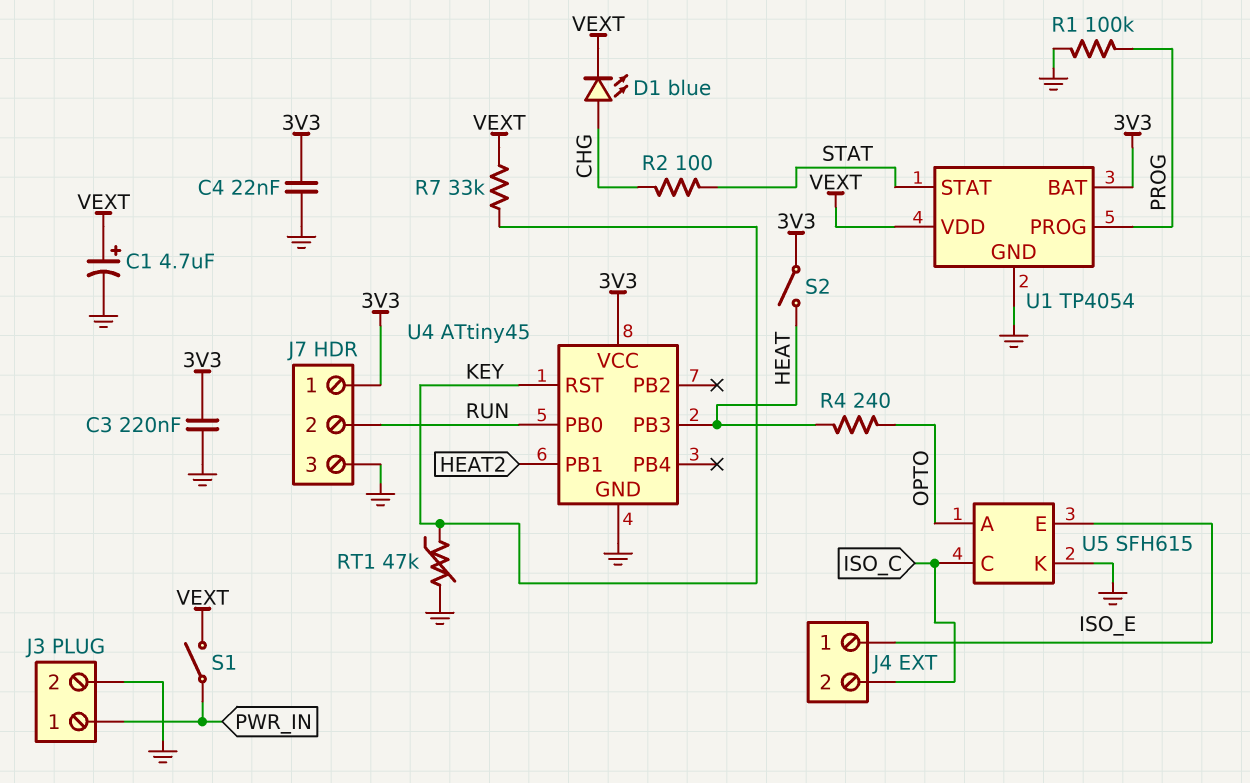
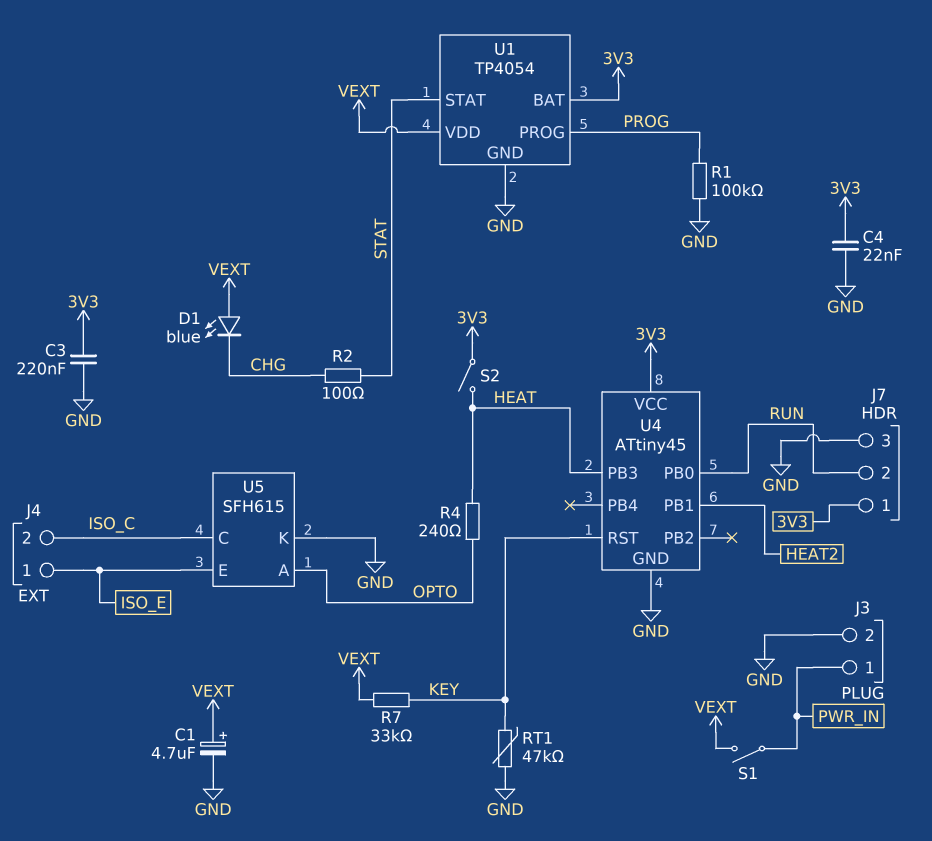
D1: LED blue (A CHG, K VEXT) -> LED blue (A VEXT, K CHG)

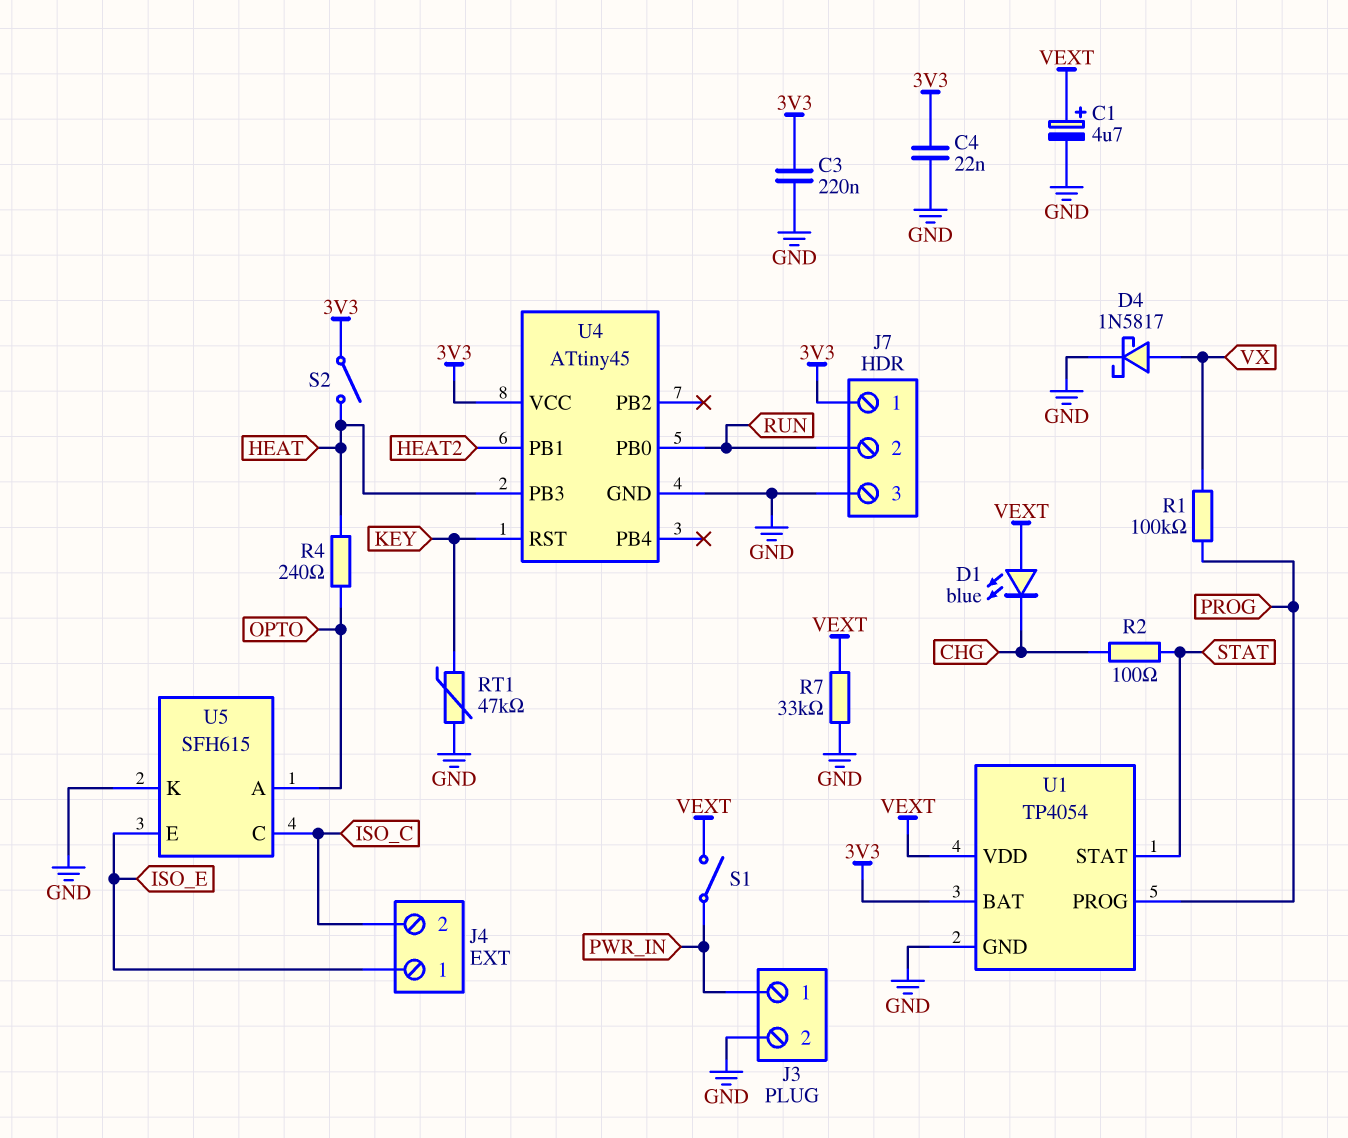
D4: none -> schottky 1N5817 (A VX, K GND)
R1: 100k (GND, PROG) -> 100k (PROG, VX)
R7: 33k (KEY, VEXT) -> 33k (GND, VEXT)

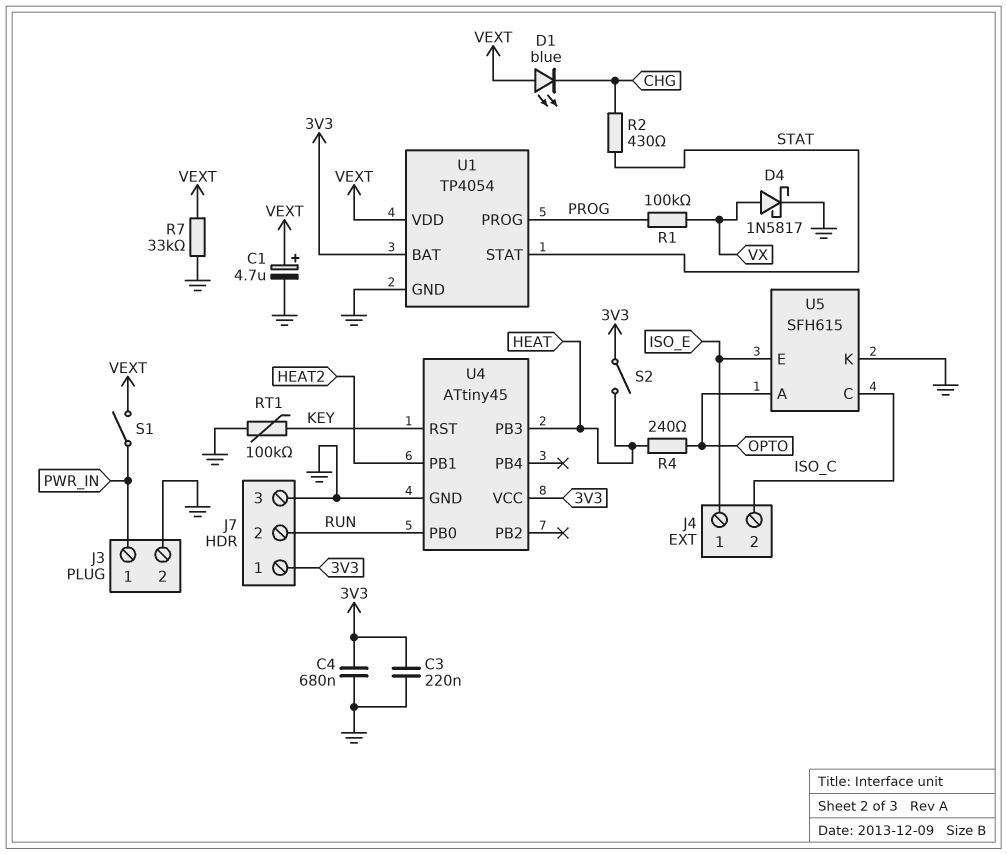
C4: 22nF (3V3, GND) -> 680nF (3V3, GND)
R2: 100 (CHG, STAT) -> 430 (CHG, STAT)
RT1: 47k (GND, KEY) -> 100k (GND, KEY)

